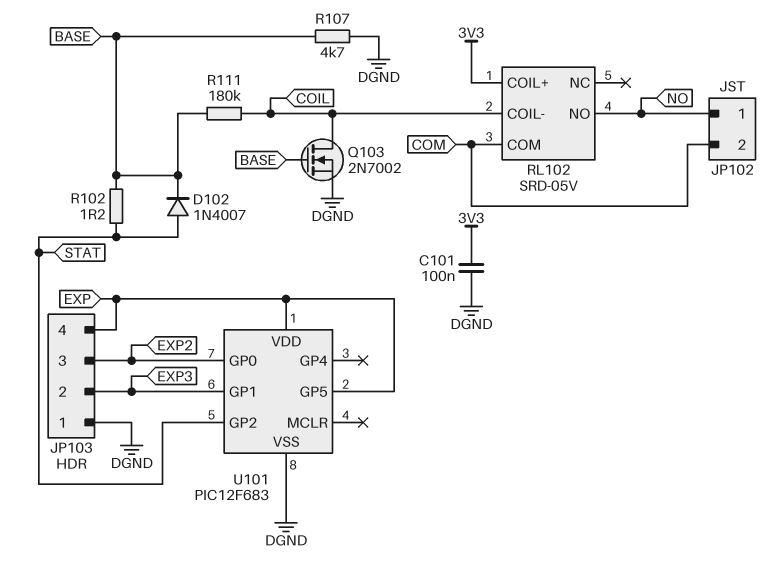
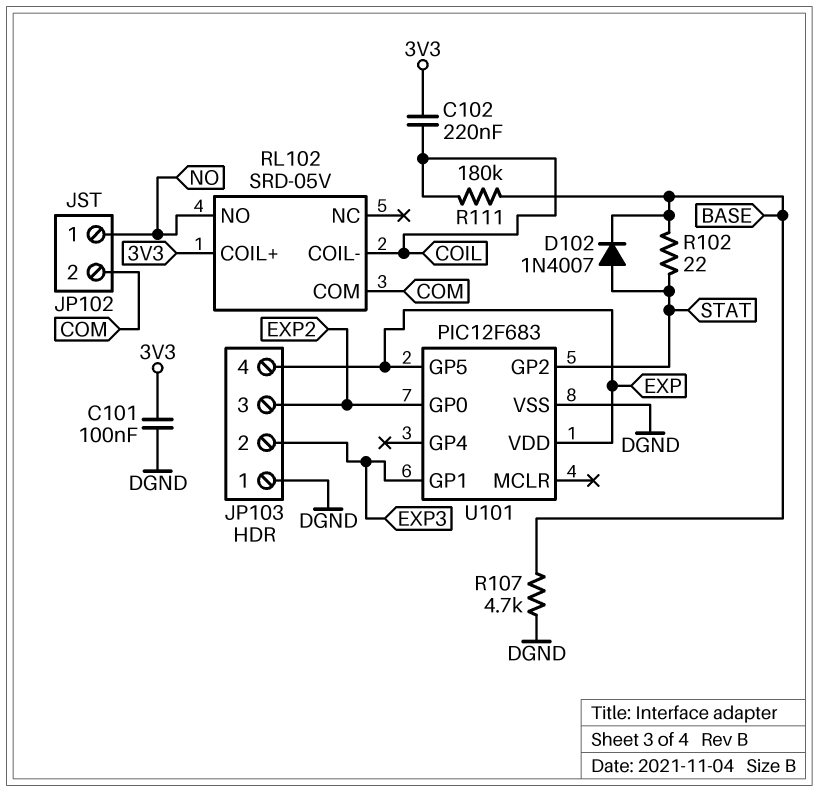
C102: none -> 220nF (3V3, COIL)
Q103: NMOS 2N7002 (G BASE, D COIL, S DGND) -> none
R102: 1.2 (BASE, STAT) -> 22 (BASE, STAT)

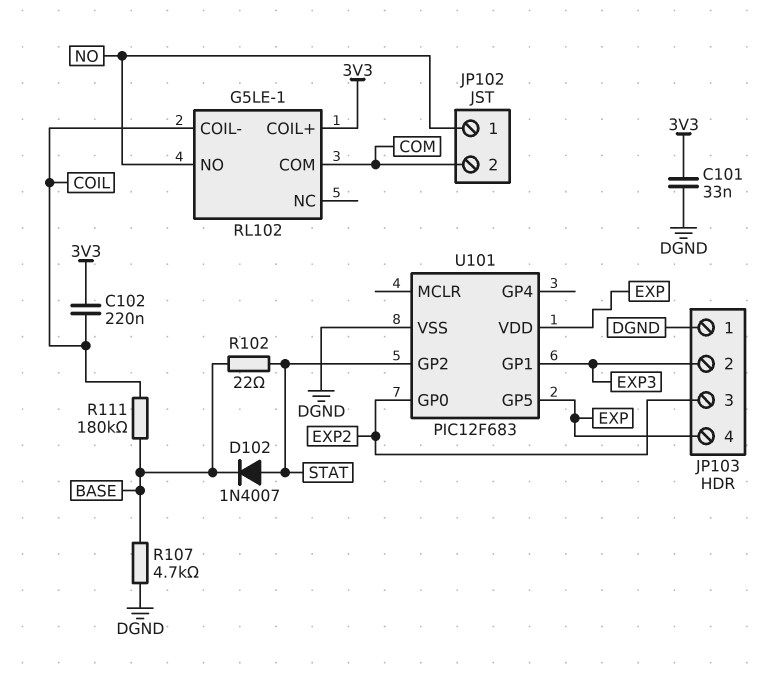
C101: 100nF (3V3, DGND) -> 33nF (3V3, DGND)
RL102: SRD-05V -> G5LE-1

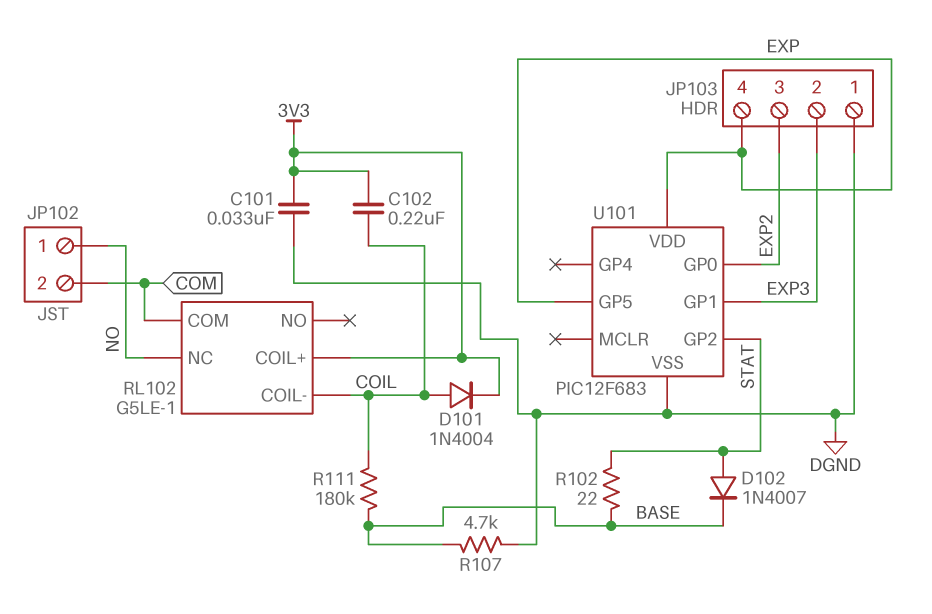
D101: none -> diode 1N4004 (A COIL, K 3V3)
RL102 pin NC: none -> NO
RL102 pin NO: NO -> none

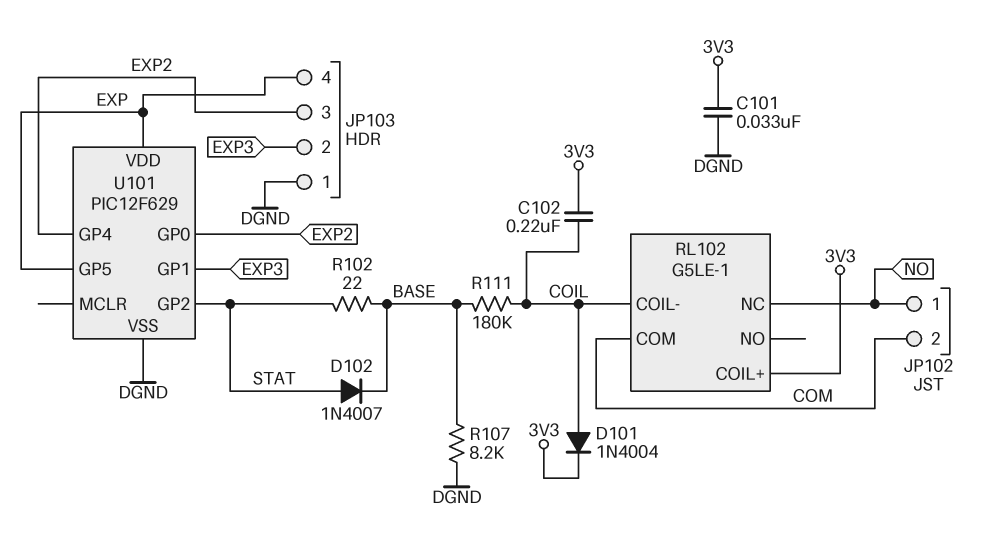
R107: 4.7k (BASE, DGND) -> 8.2k (BASE, DGND)
U101: PIC12F683 -> PIC12F629
U101 pin GP4: none -> EXP2

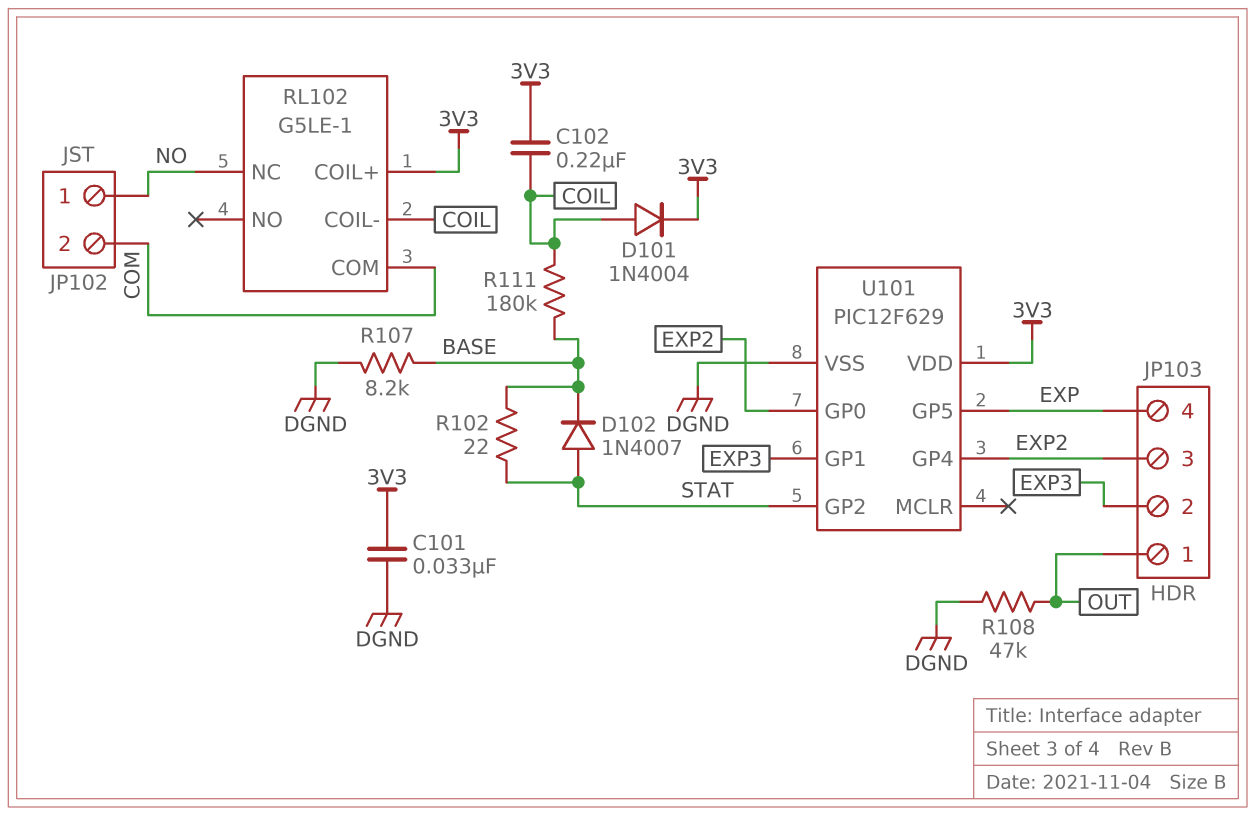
JP103 pin 1: DGND -> OUT
R108: none -> 47k (DGND, OUT)
U101 pin VDD: EXP -> 3V3

